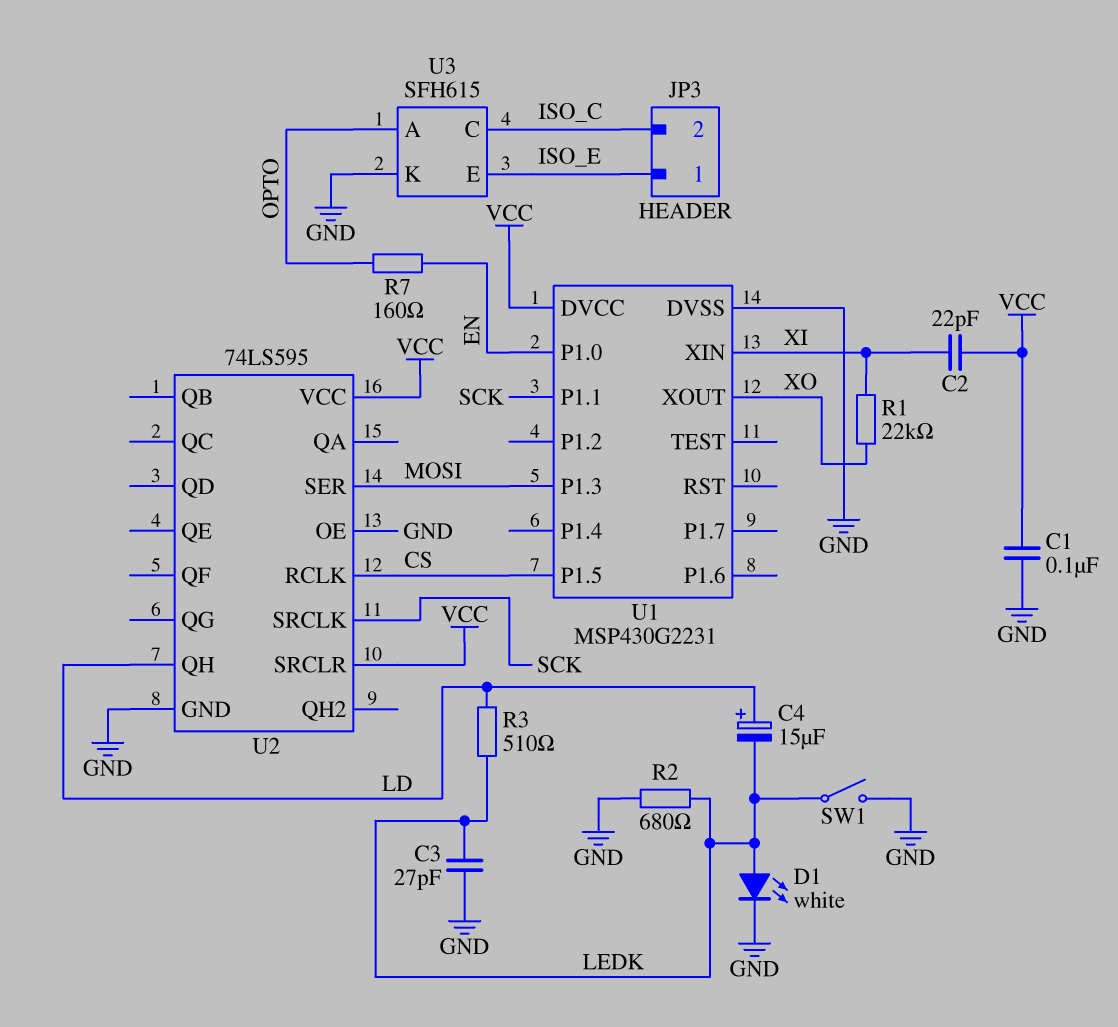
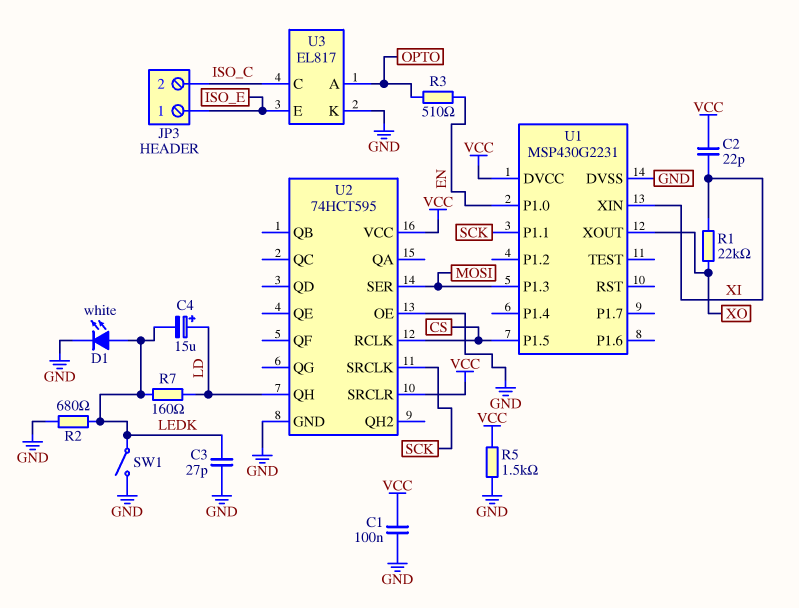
R3: 510 (LD, LEDK) -> 510 (EN, OPTO)
R5: none -> 1.5k (GND, VCC)
R7: 160 (EN, OPTO) -> 160 (LD, LEDK)
U2: 74LS595 -> 74HCT595
U3: SFH615 -> EL817

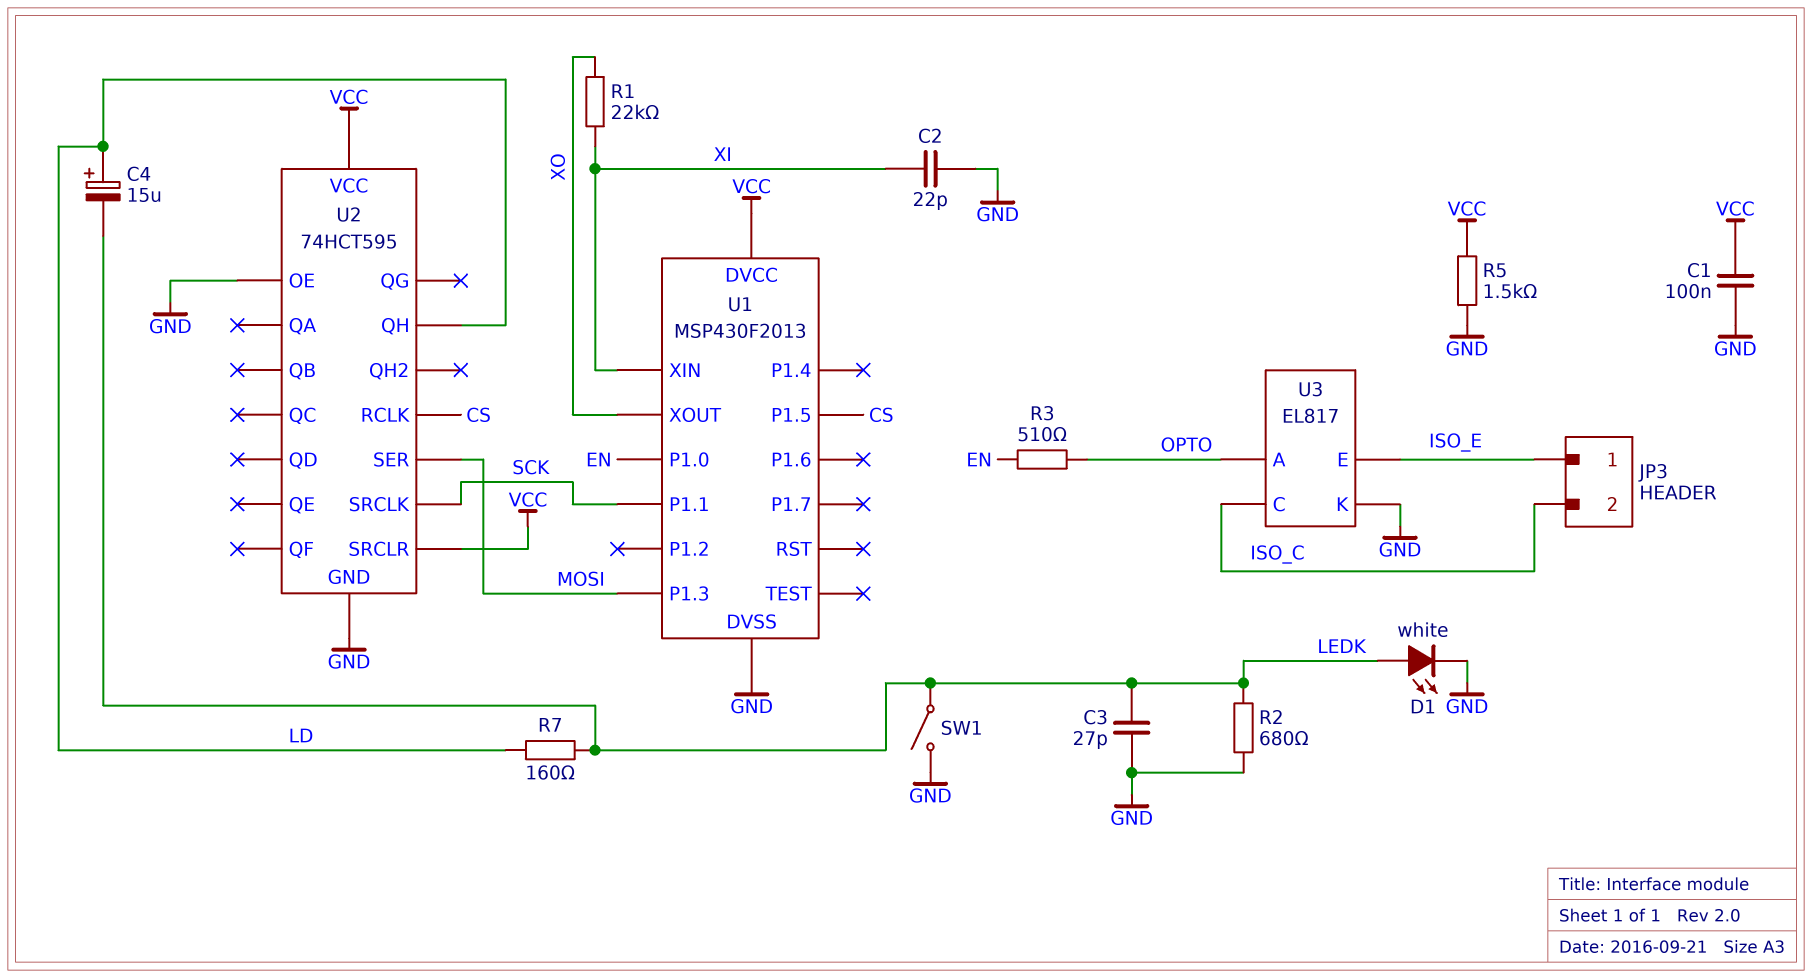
C2: 22pF (VCC, XI) -> 22pF (GND, XI)
U1: MSP430G2231 -> MSP430F2013

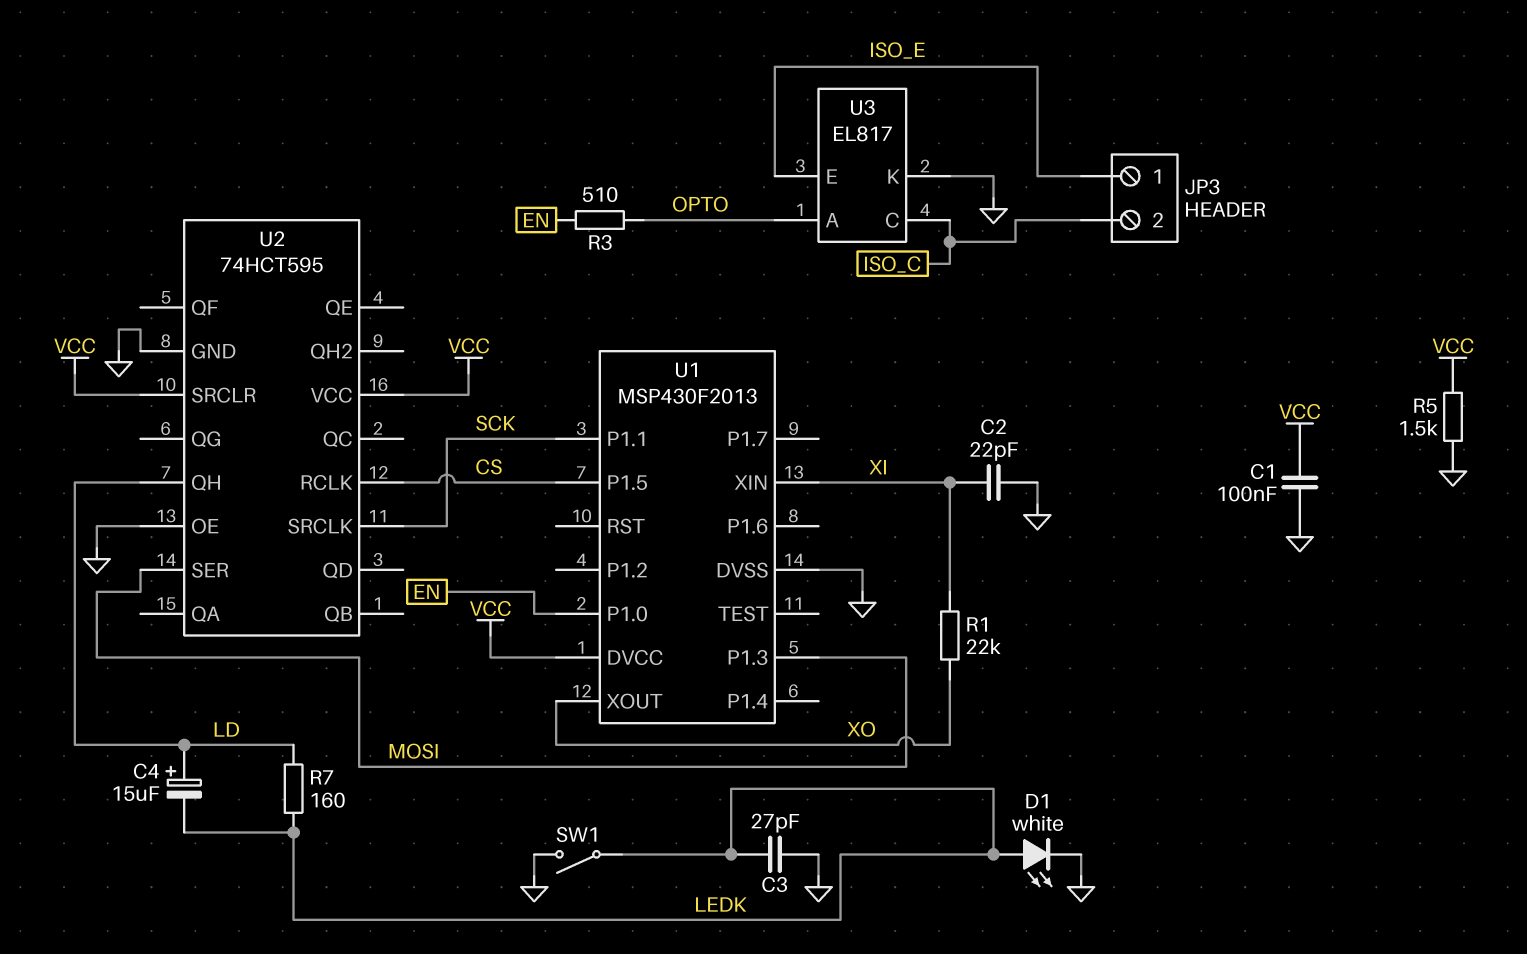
R2: 680 (GND, LEDK) -> none

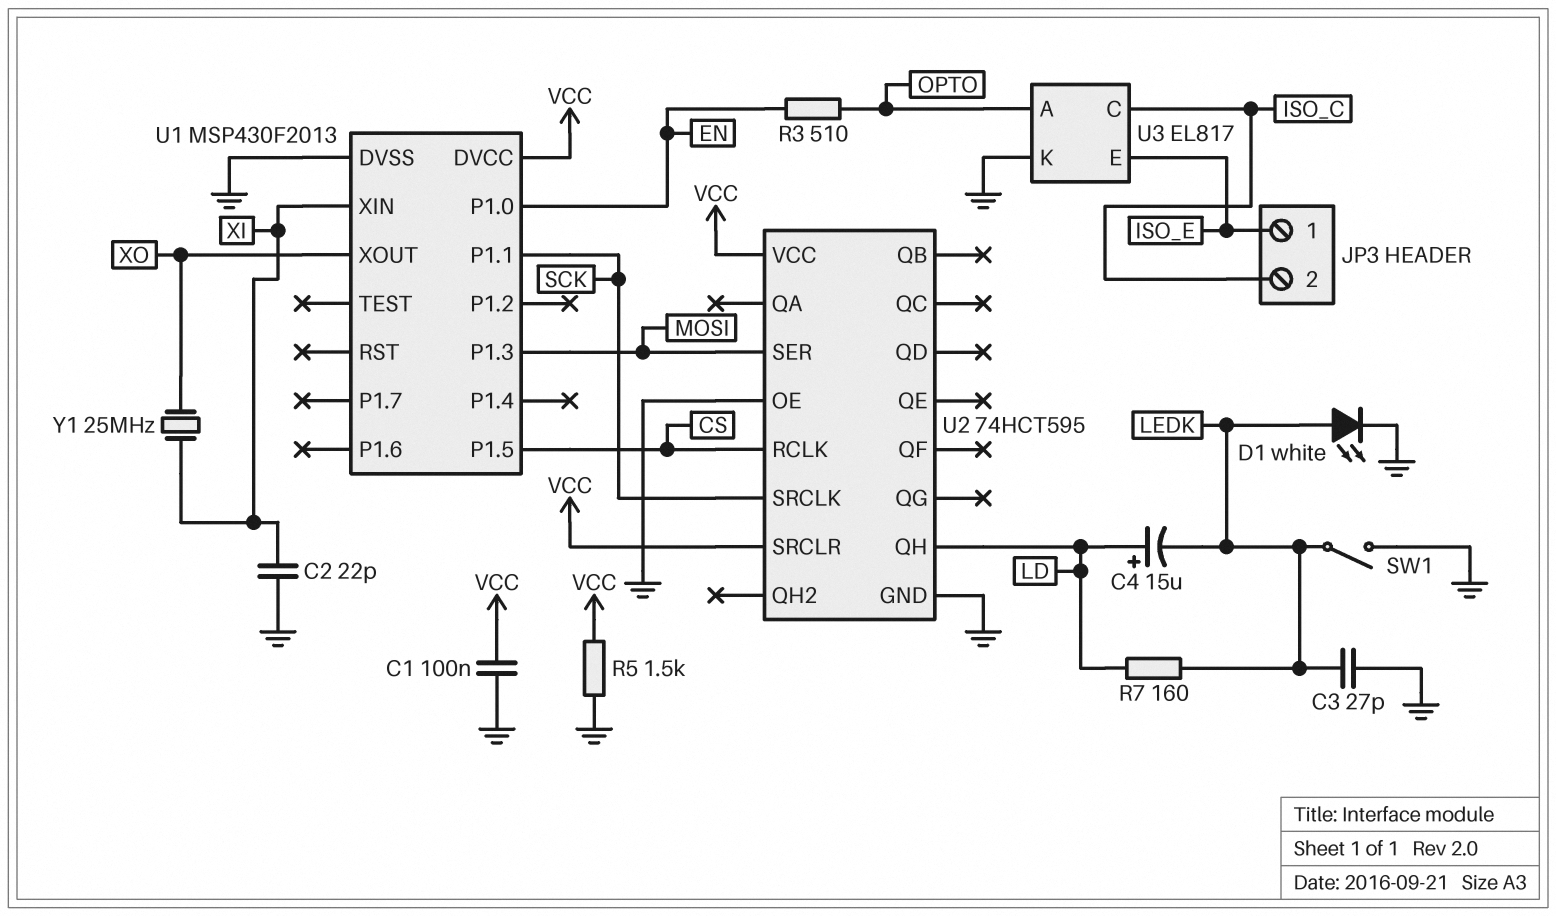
R1: 22k (XI, XO) -> none
Y1: none -> 25MHz (XI, XO)

